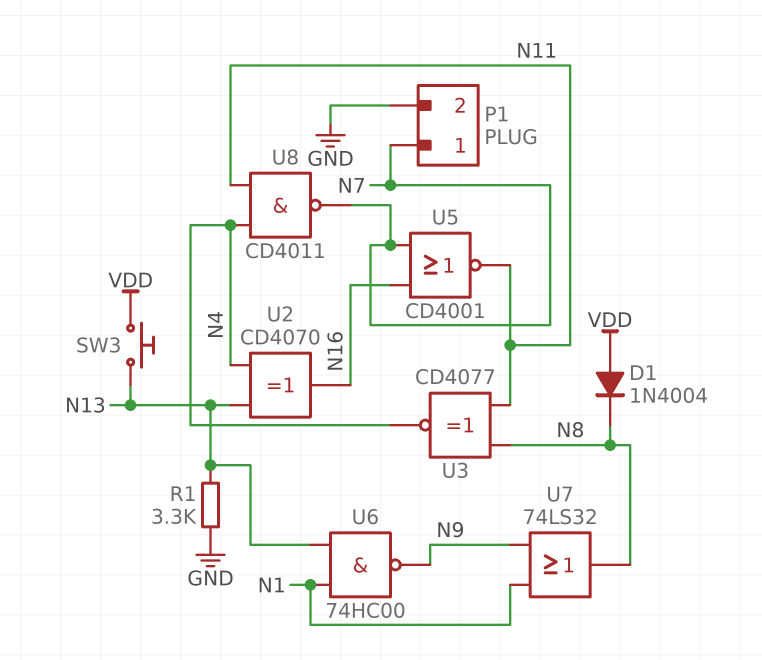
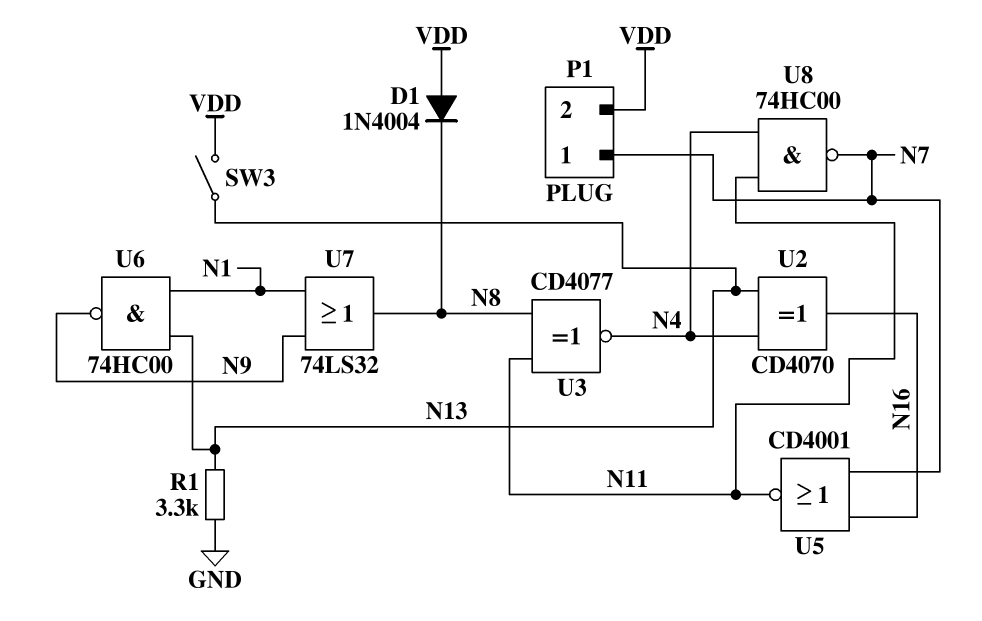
P1 pin 2: GND -> VDD
SW3: button (N13, VDD) -> switch (N13, VDD)
U8: NAND CD4011 (in N4, in N11, out N7) -> NAND 74HC00 (in N4, in N11, out N7)

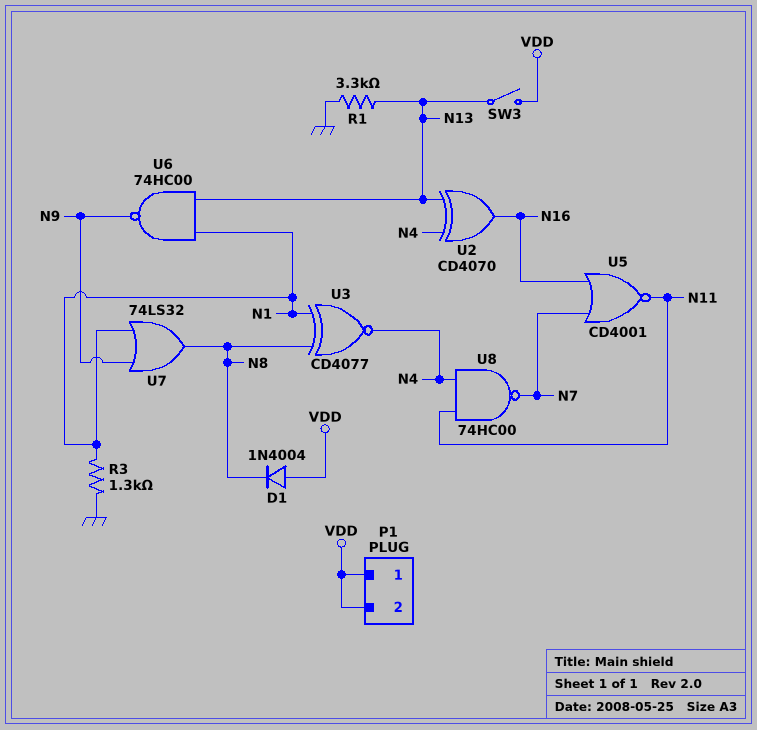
P1 pin 1: N7 -> VDD
R3: none -> 1.3k (GND, N1)
U3: XNOR CD4077 (in N8, in N11, out N4) -> XNOR CD4077 (in N1, in N8, out N4)

